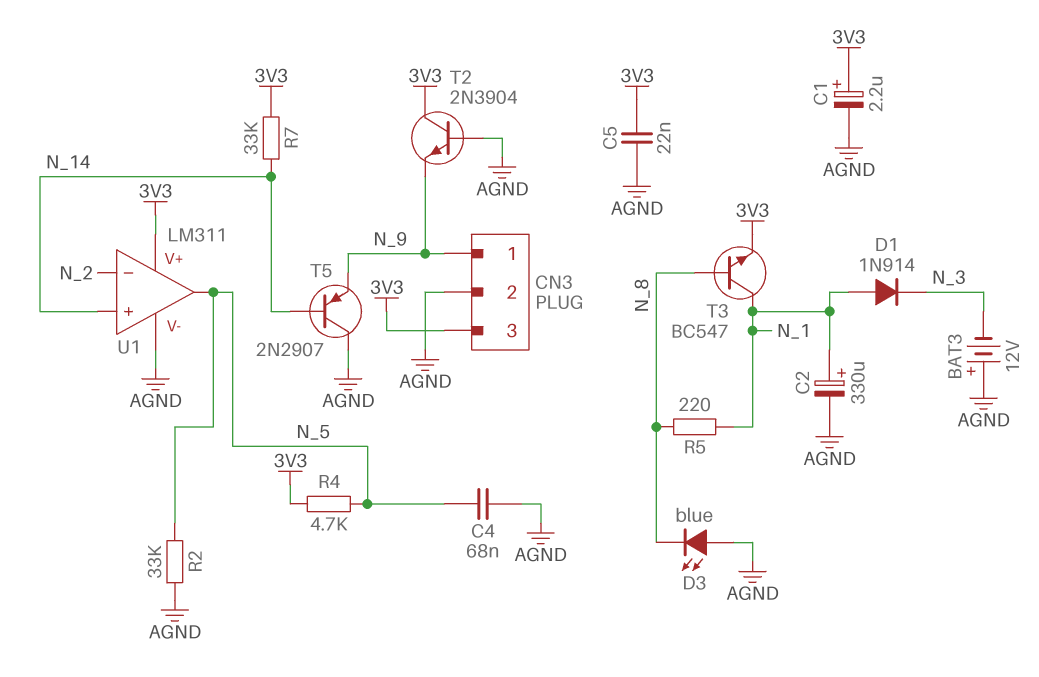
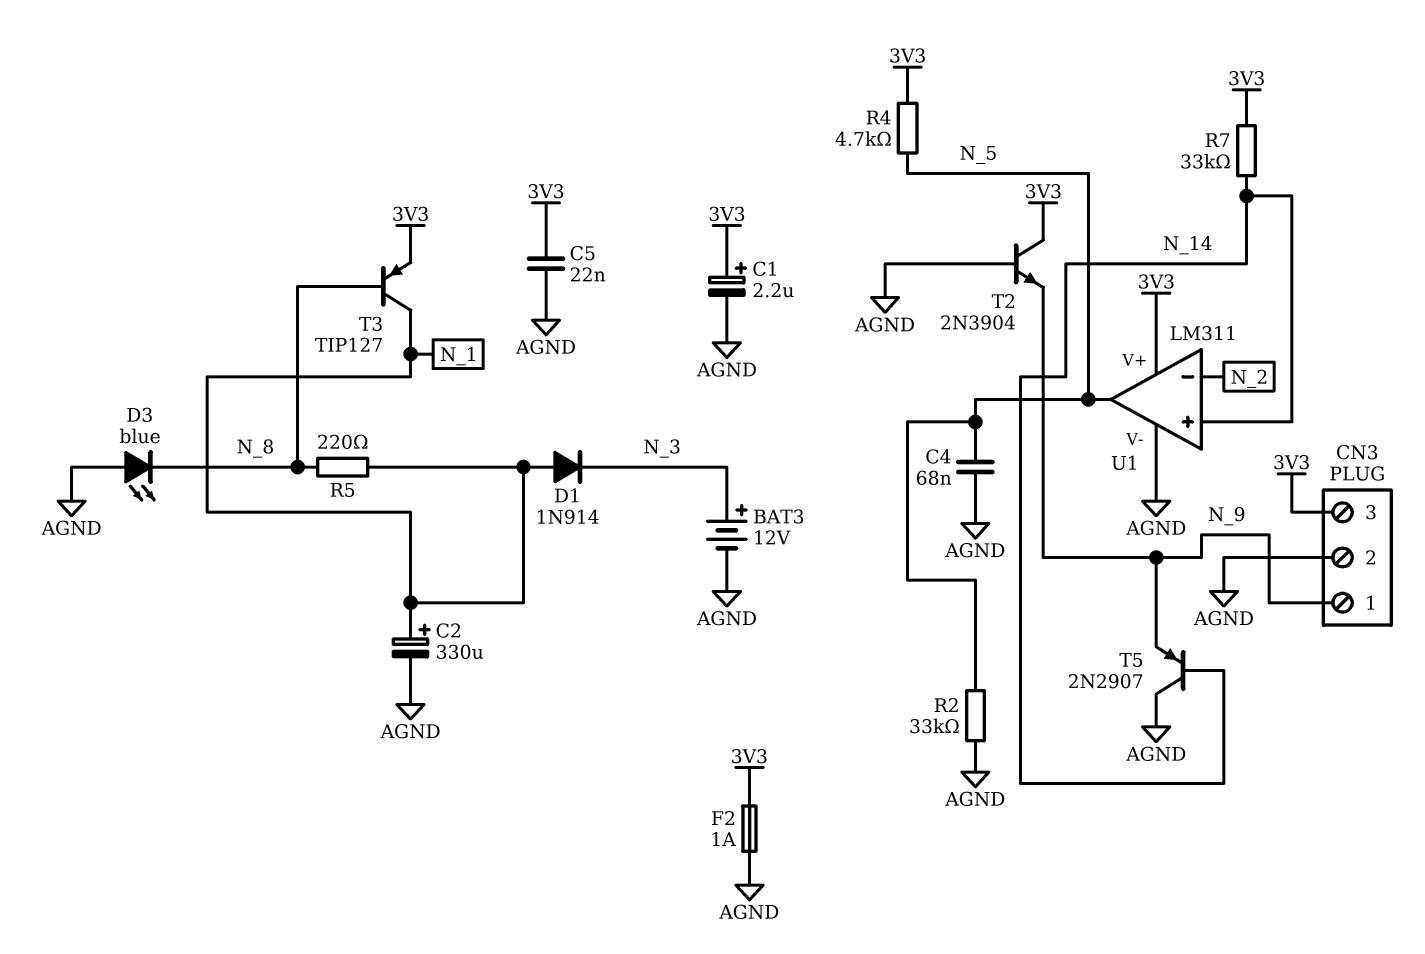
BAT3: 12V (plus AGND, minus N_3) -> 12V (plus N_3, minus AGND)
F2: none -> 1A (3V3, AGND)
T3: NPN BC547 (B N_8, C N_1, E 3V3) -> PNP TIP127 (B N_8, C N_1, E 3V3)

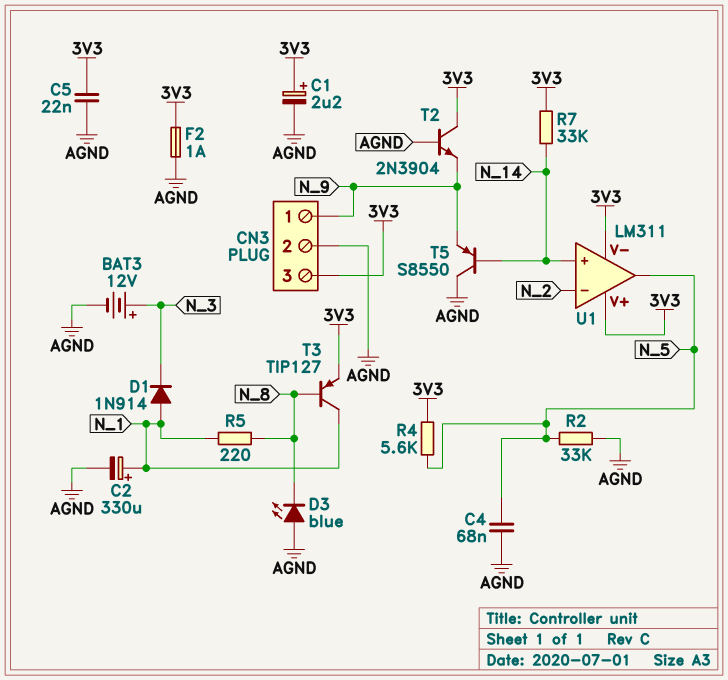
R4: 4.7k (3V3, N_5) -> 5.6k (3V3, N_5)
T5: PNP 2N2907 (B N_14, C AGND, E N_9) -> PNP S8550 (B N_14, C AGND, E N_9)
U1 pin V-: AGND -> 3V3

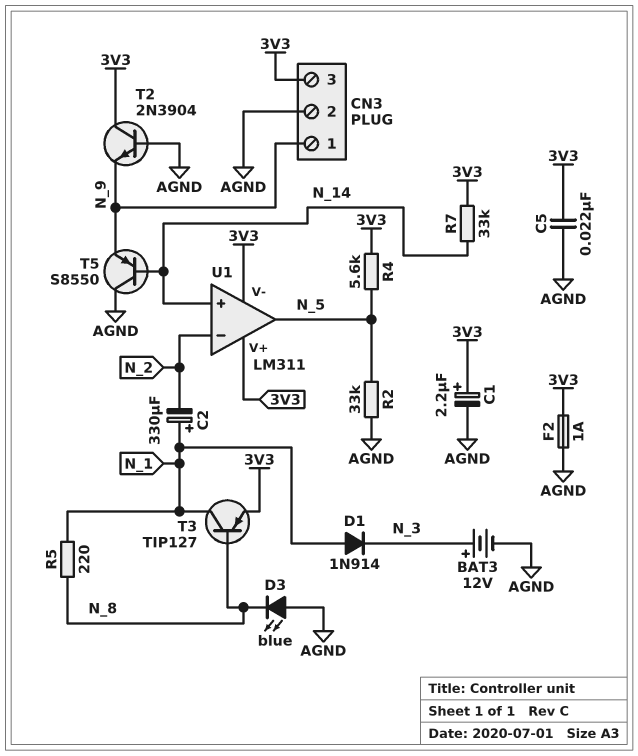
C2: 330uF (plus N_1, minus AGND) -> 330uF (plus N_1, minus N_2)
C4: 68nF (AGND, N_5) -> none

